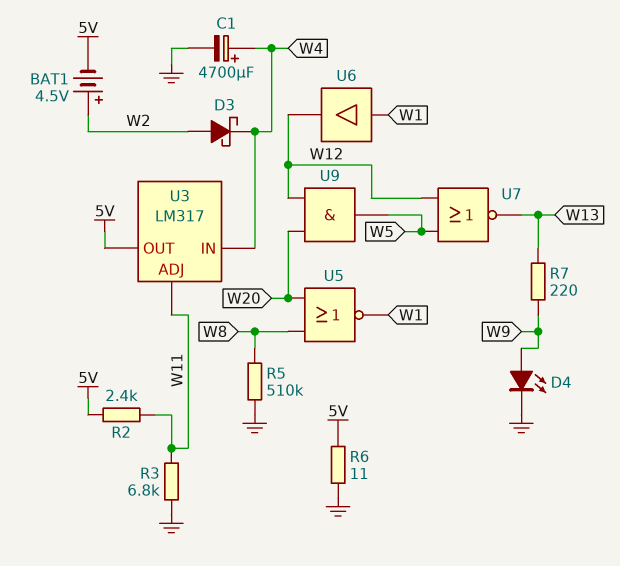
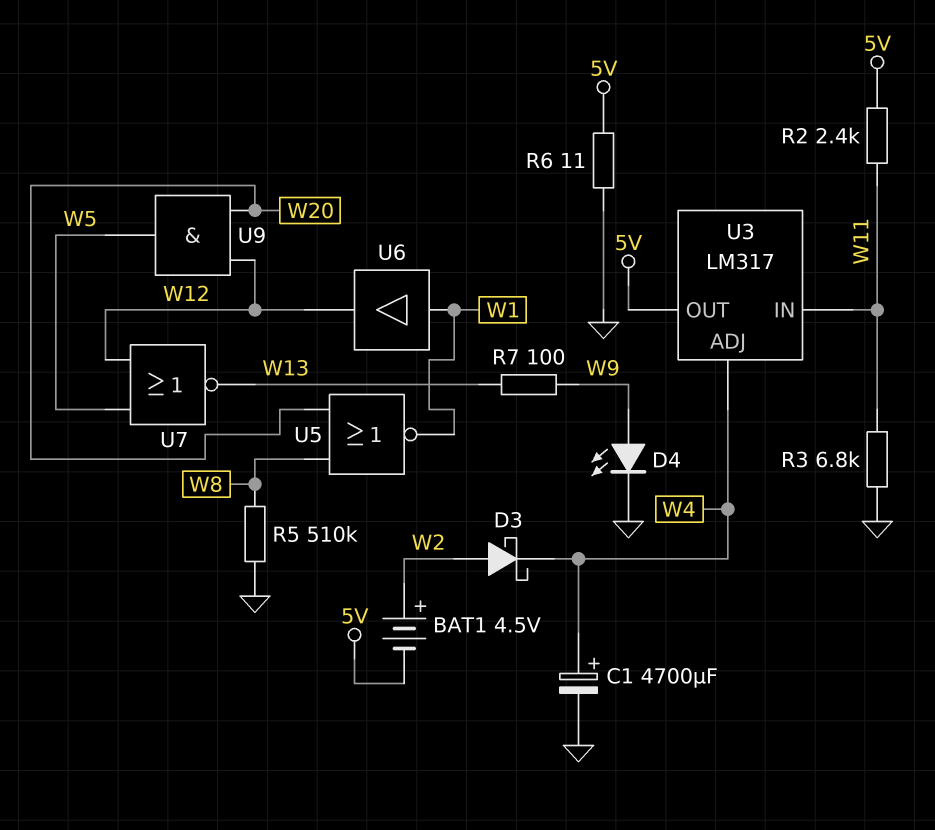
R7: 220 (W9, W13) -> 100 (W9, W13)
U3 pin ADJ: W11 -> W4
U3 pin IN: W4 -> W11

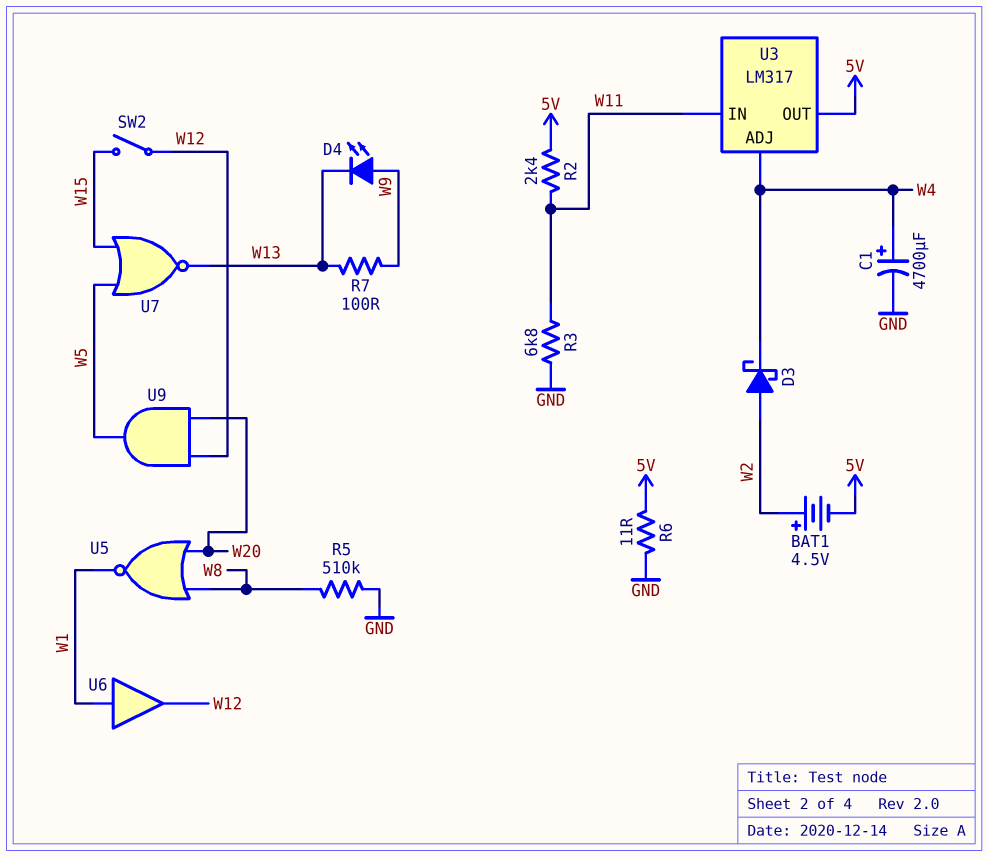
D4: LED (A W9, K GND) -> LED (A W9, K W13)
SW2: none -> switch (W12, W15)
U7: NOR (in W5, in W12, out W13) -> NOR (in W5, in W15, out W13)

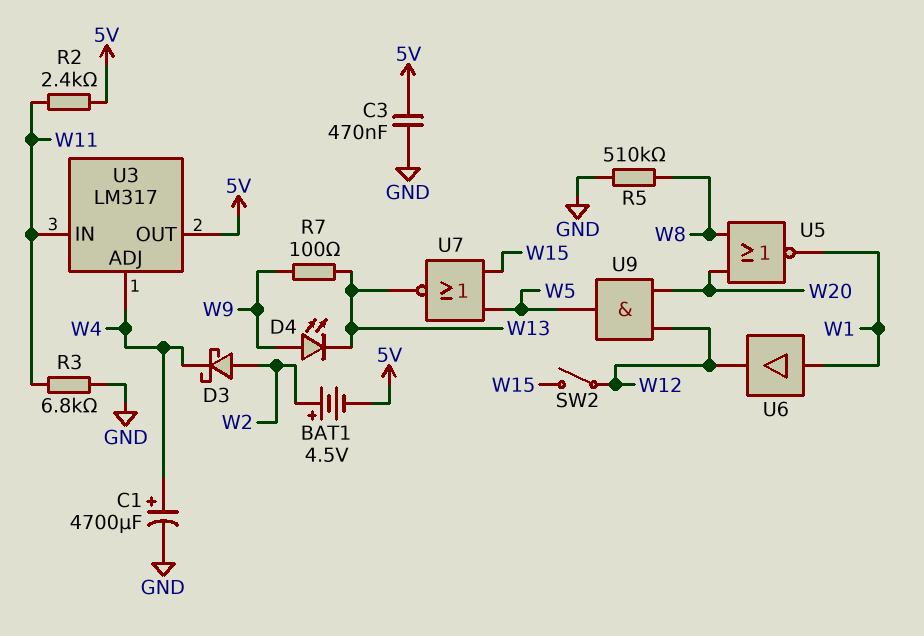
C3: none -> 470nF (5V, GND)
R6: 11 (5V, GND) -> none

